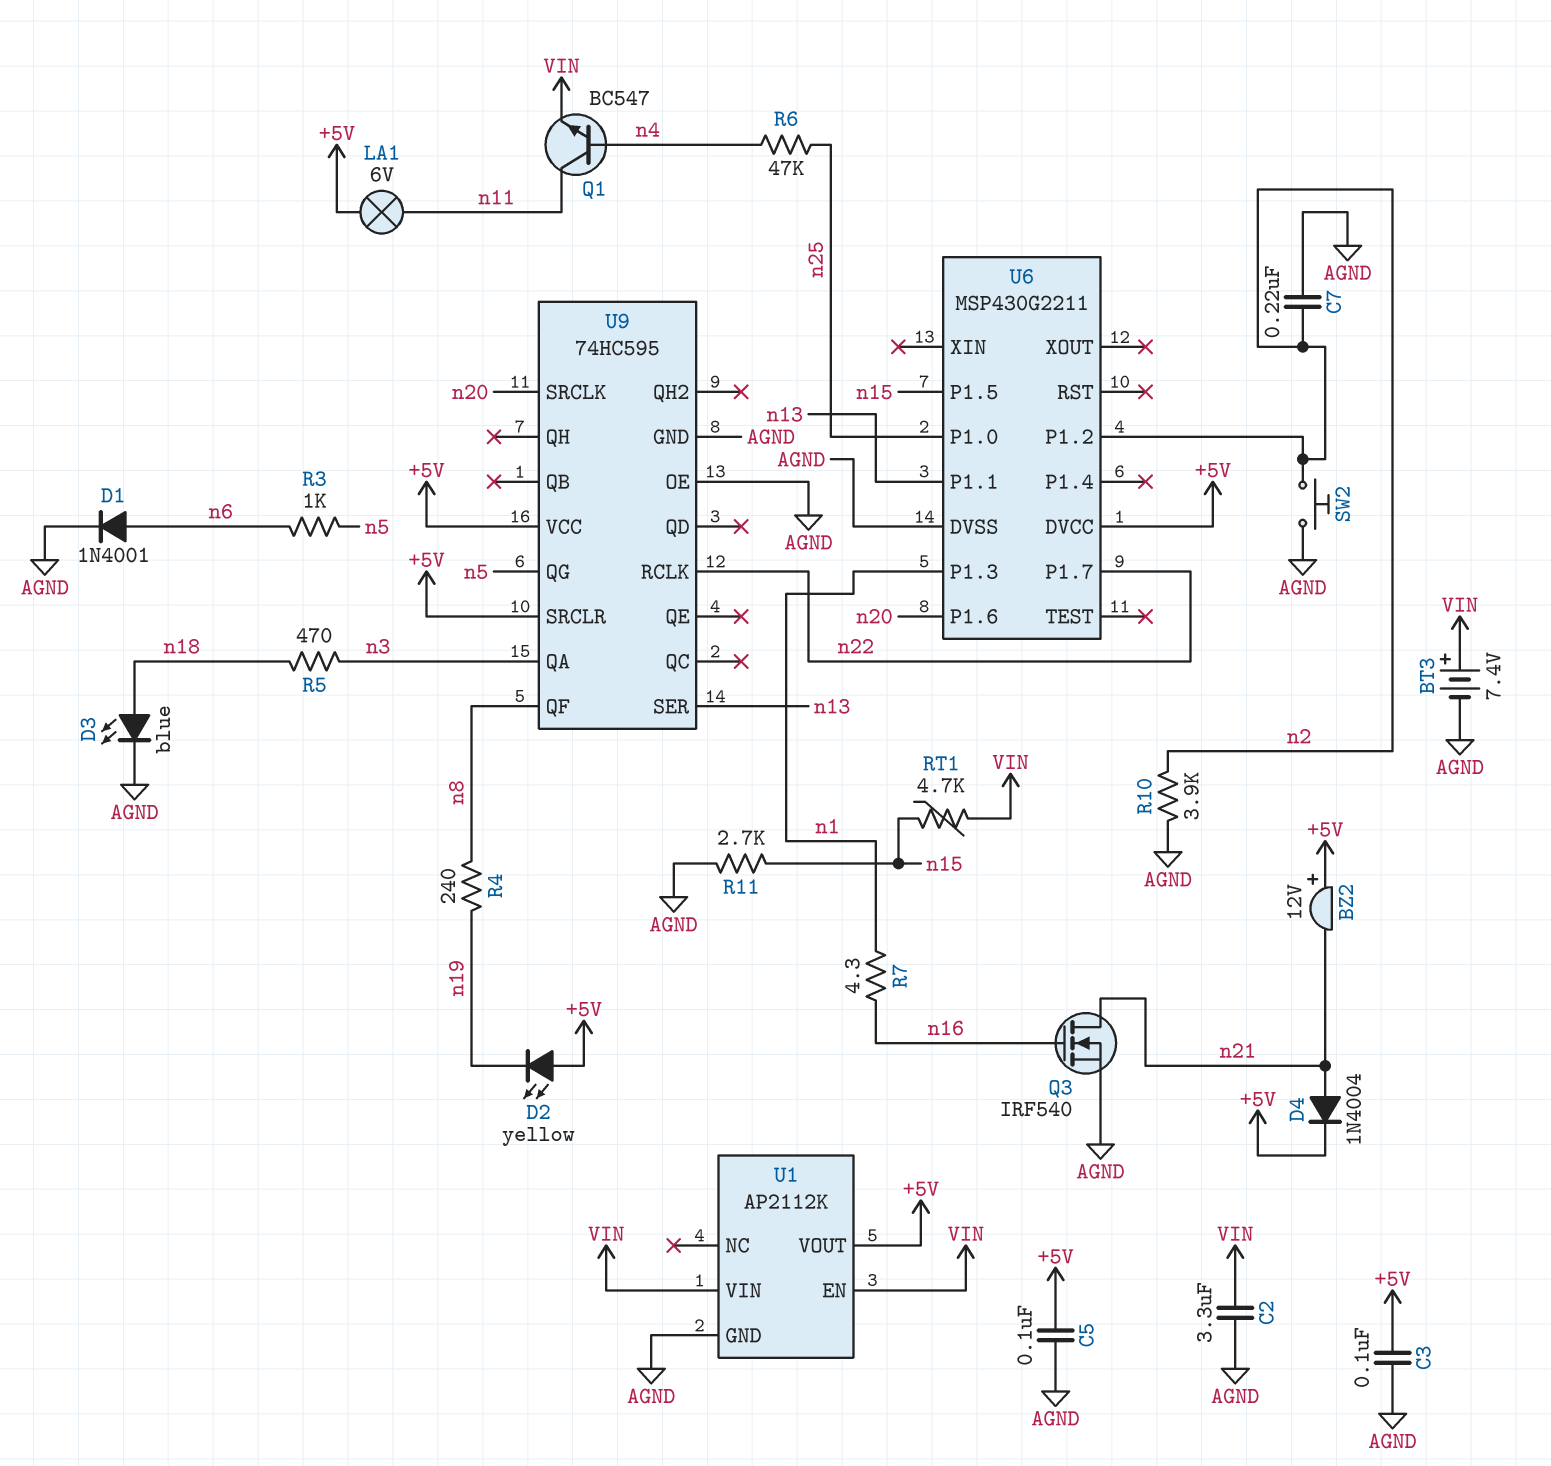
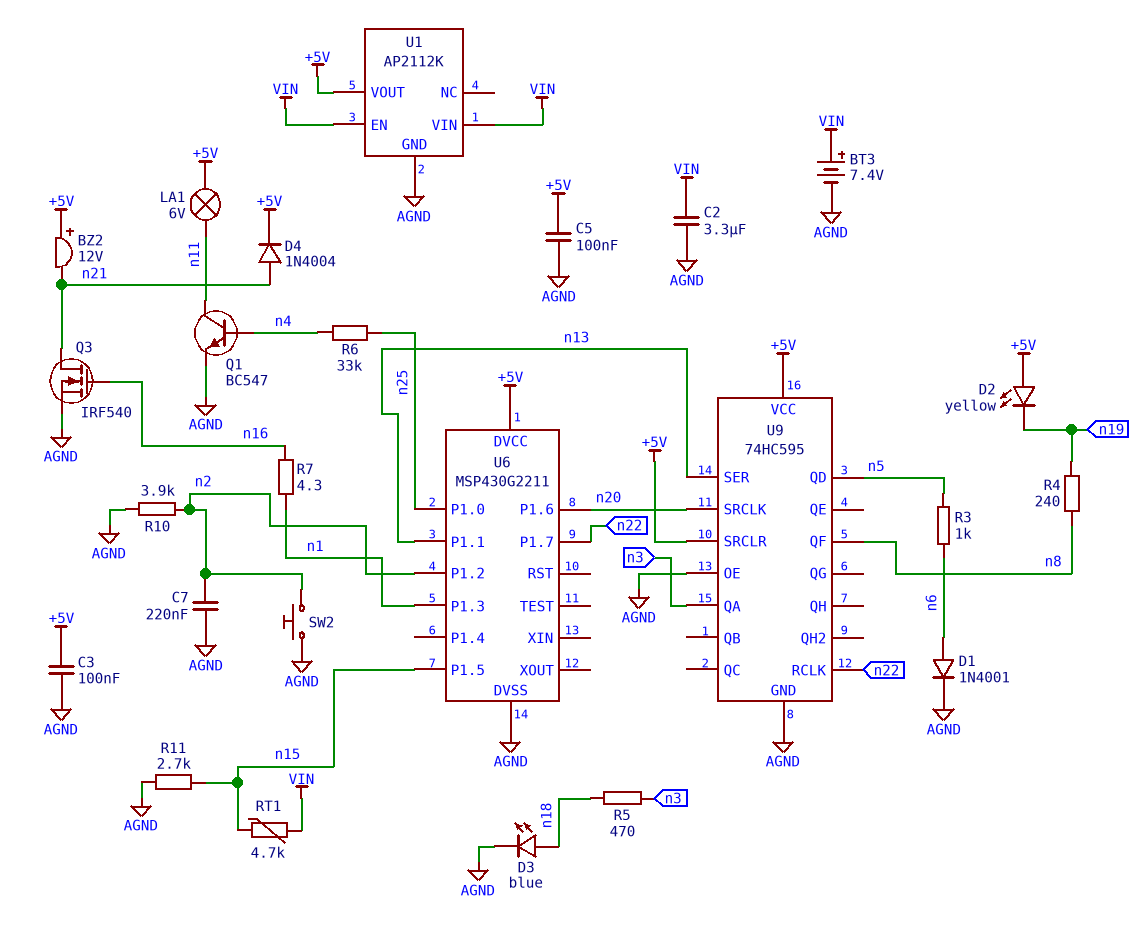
Q1: NPN BC547 (B n4, C n11, E VIN) -> NPN BC547 (B n4, C n11, E AGND)
R6: 47k (n4, n25) -> 33k (n4, n25)
U9 pin QD: none -> n5
U9 pin QG: n5 -> none

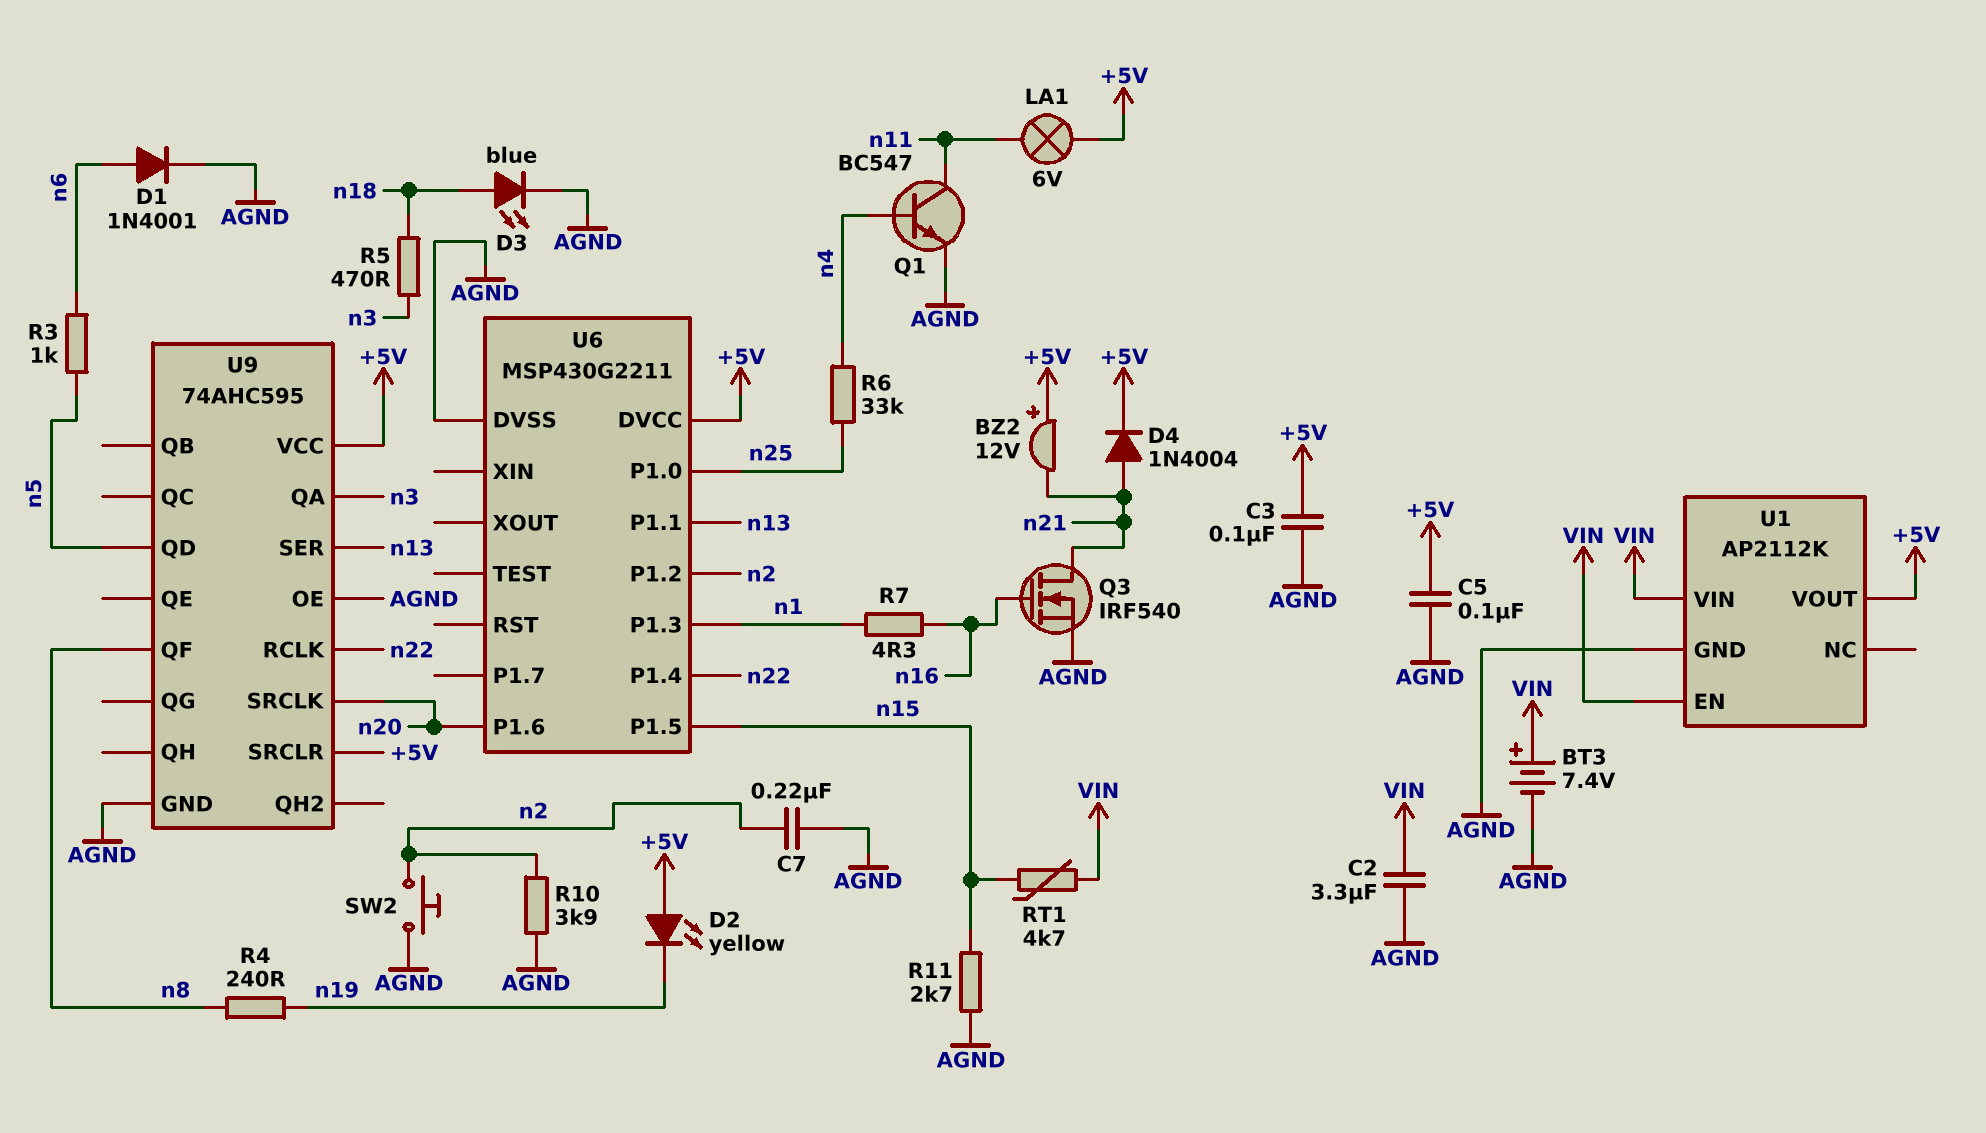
U6 pin P1.4: none -> n22
U6 pin P1.7: n22 -> none
U9: 74HC595 -> 74AHC595

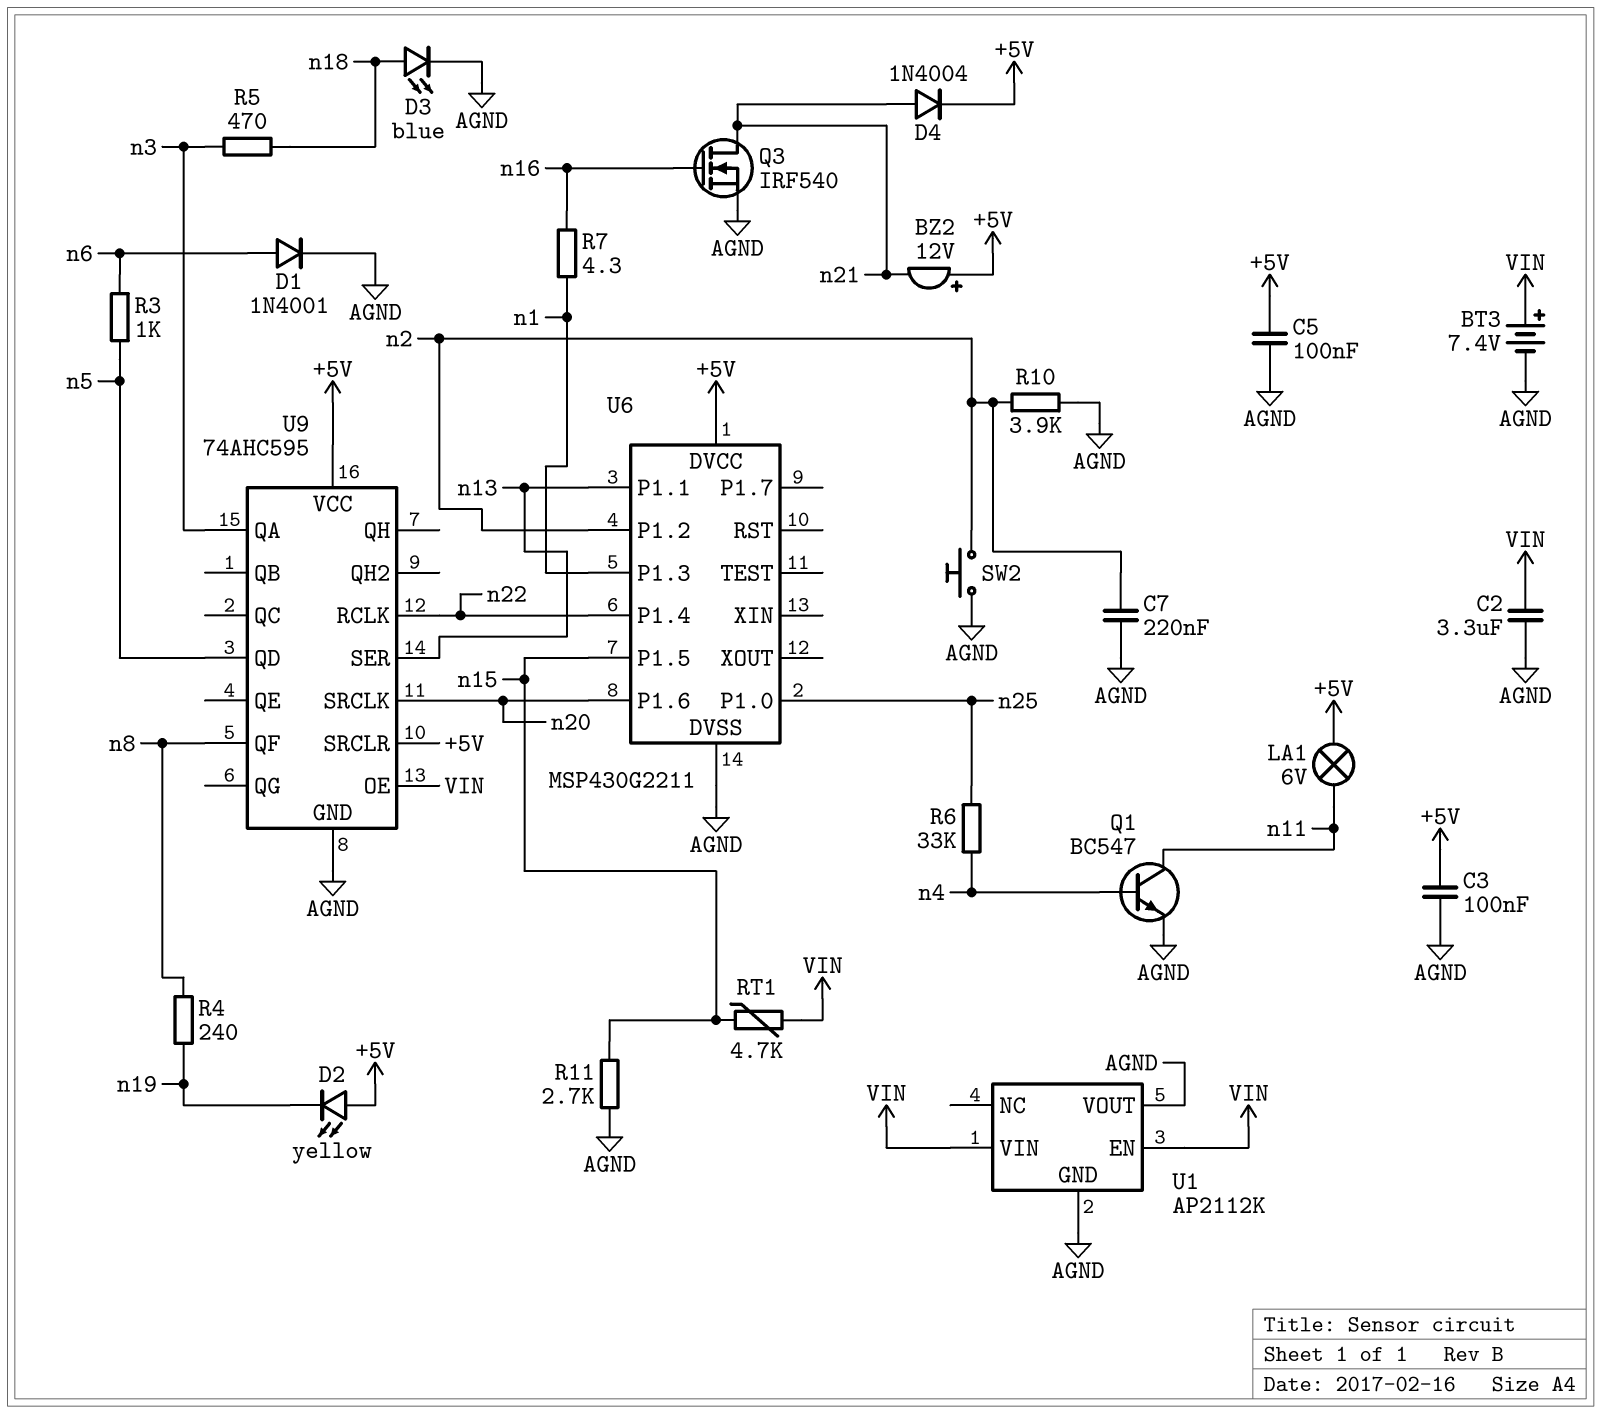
U1 pin VOUT: +5V -> AGND
U9 pin OE: AGND -> VIN

